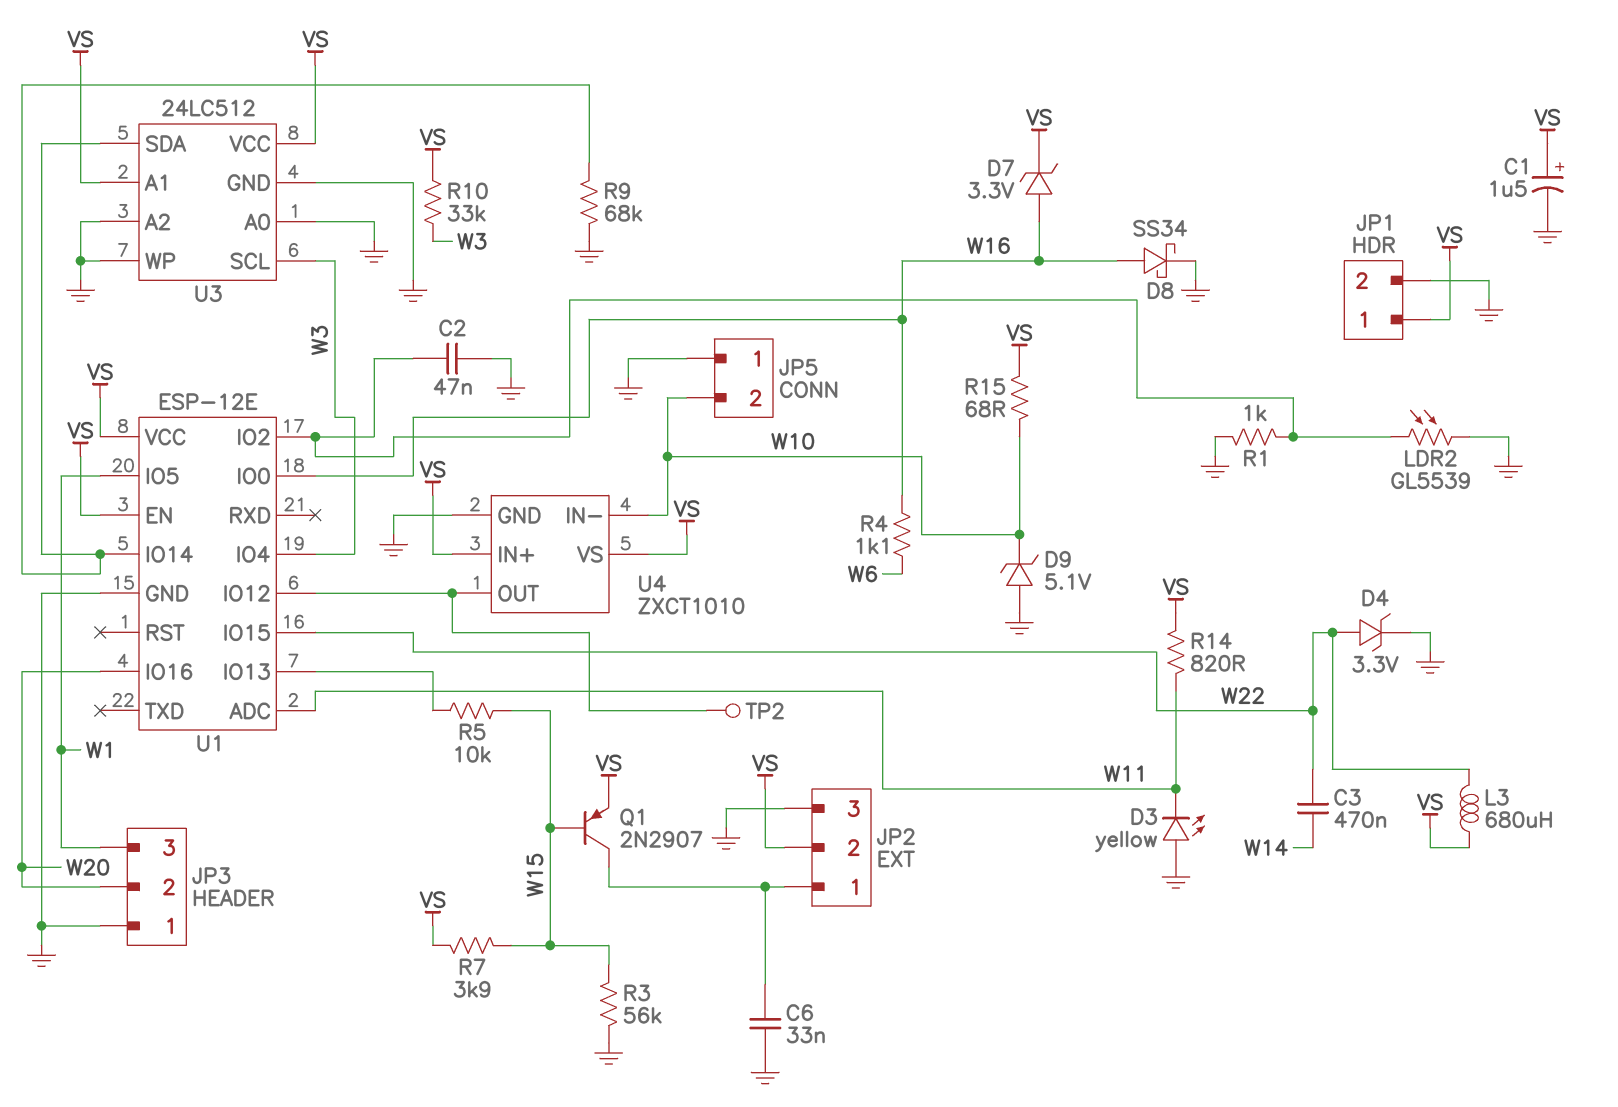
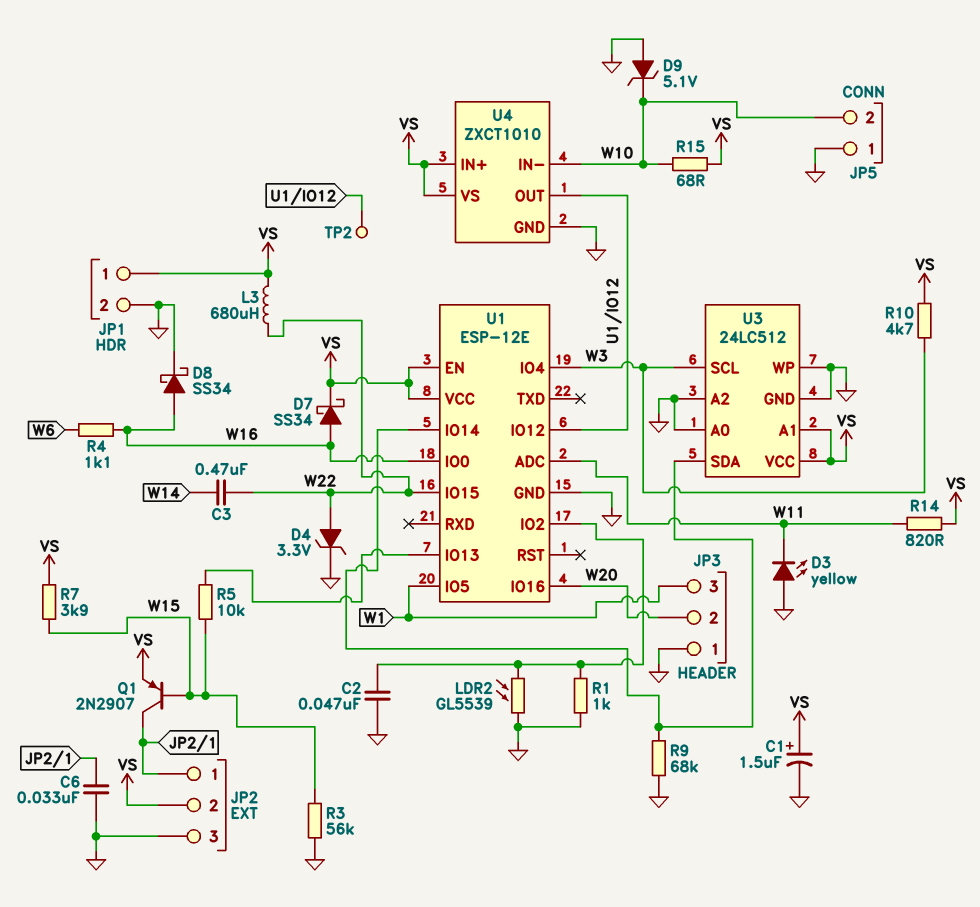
D7: zener 3.3V (A W16, K VS) -> schottky SS34 (A W16, K VS)
R10: 33k (VS, W3) -> 4.7k (VS, W3)

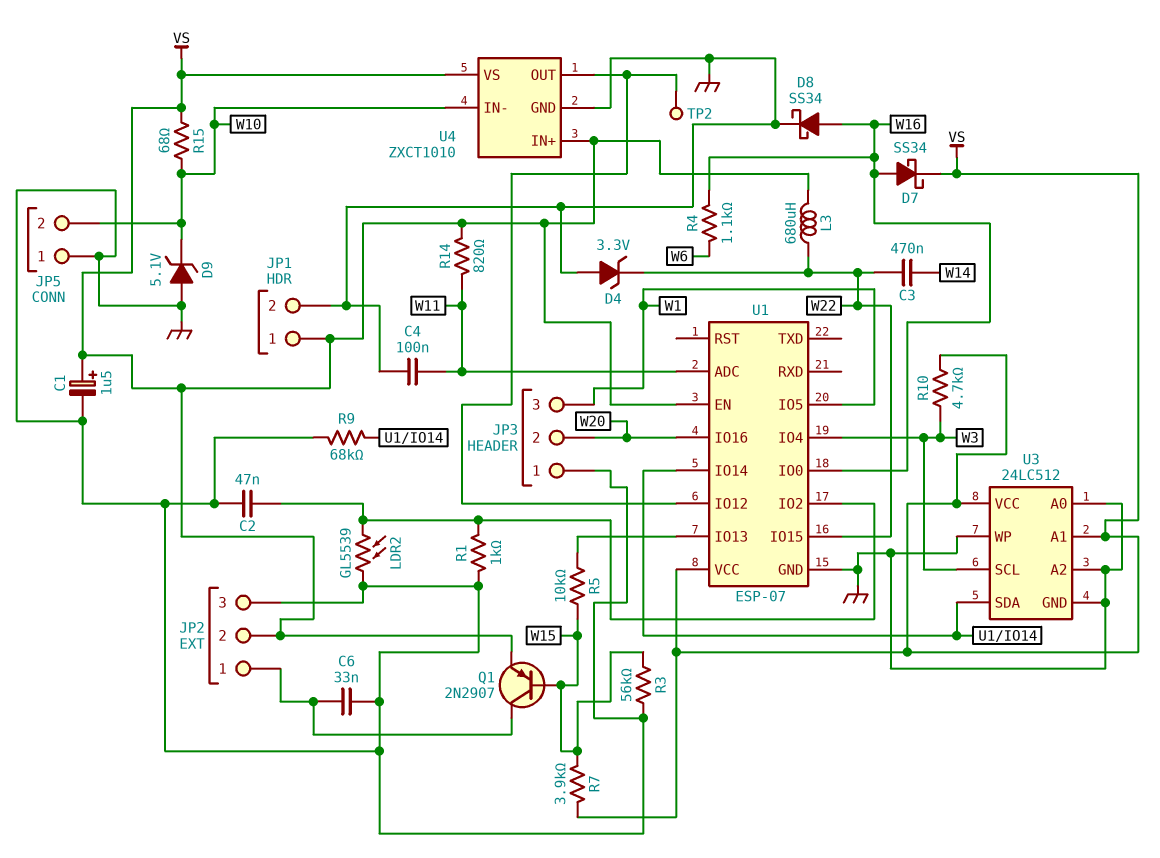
C4: none -> 100nF (GND, W11)
D3: LED yellow (A GND, K W11) -> none
D4: zener 3.3V (A W22, K GND) -> zener 3.3V (A GND, K W22)
U1: ESP-12E -> ESP-07

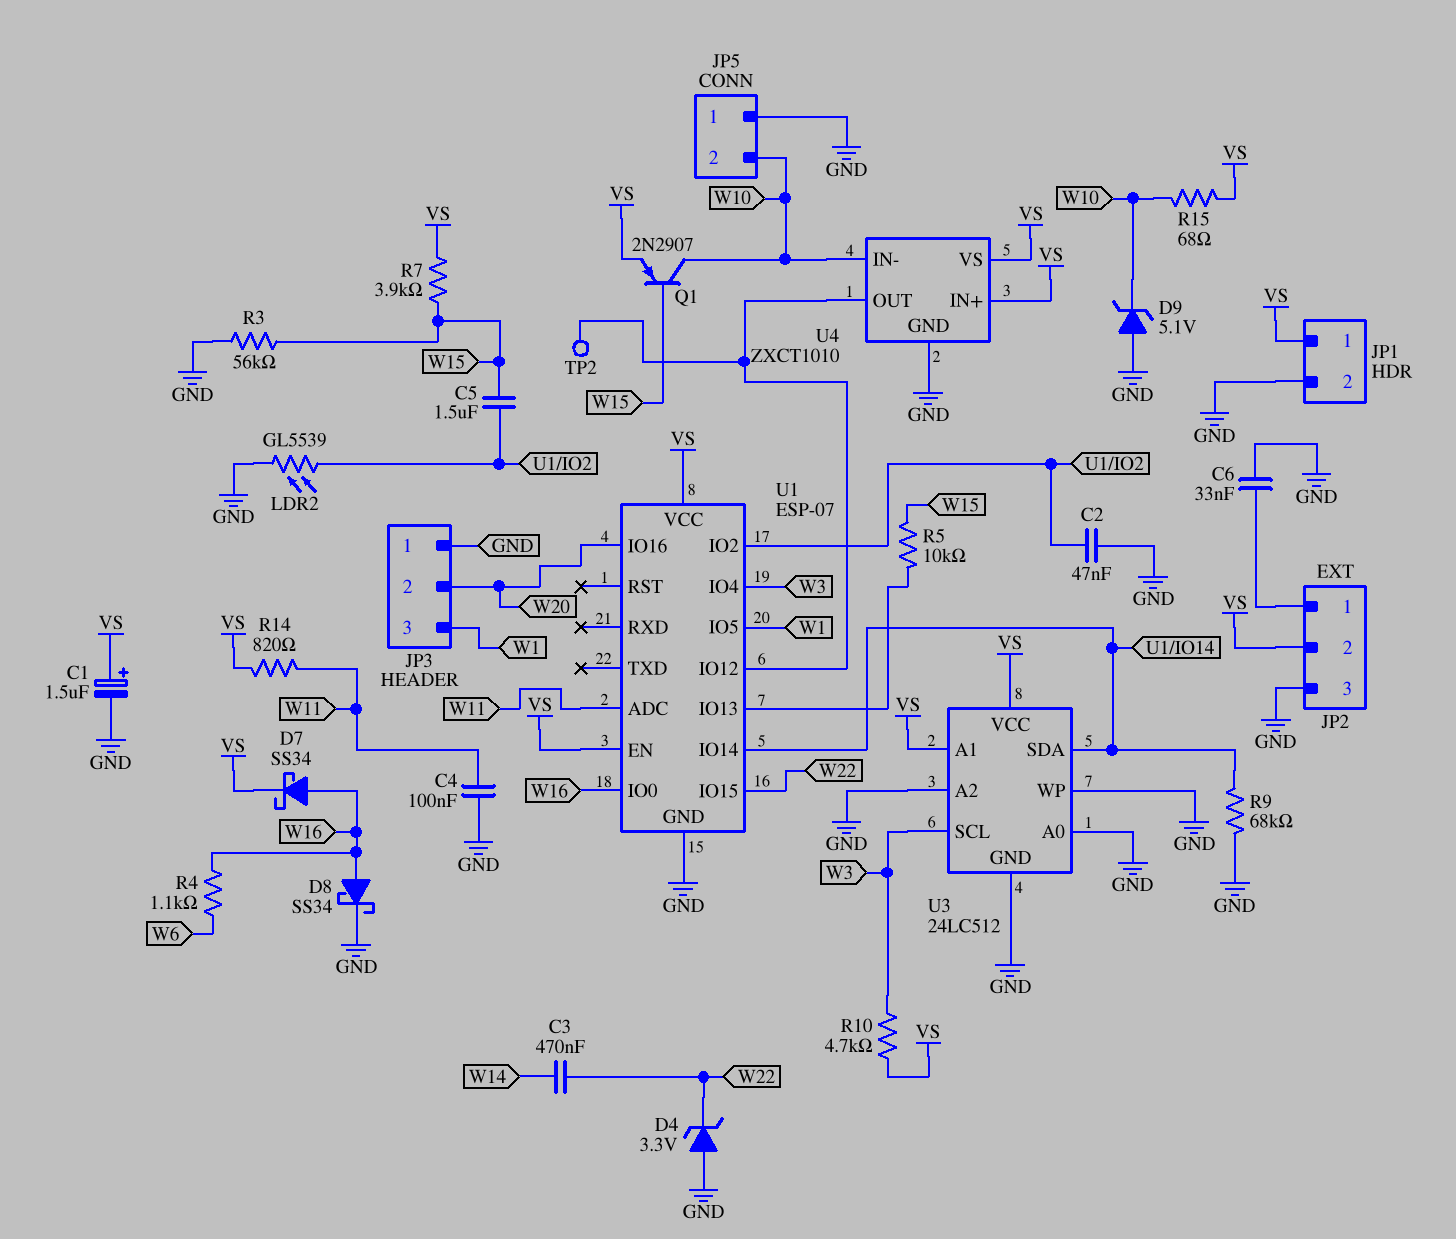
C5: none -> 1.5uF (U1/IO2, W15)
L3: 680uH (VS, W22) -> none
Q1: PNP 2N2907 (B W15, C JP2/1, E VS) -> PNP 2N2907 (B W15, C W10, E VS)
R1: 1k (GND, U1/IO2) -> none

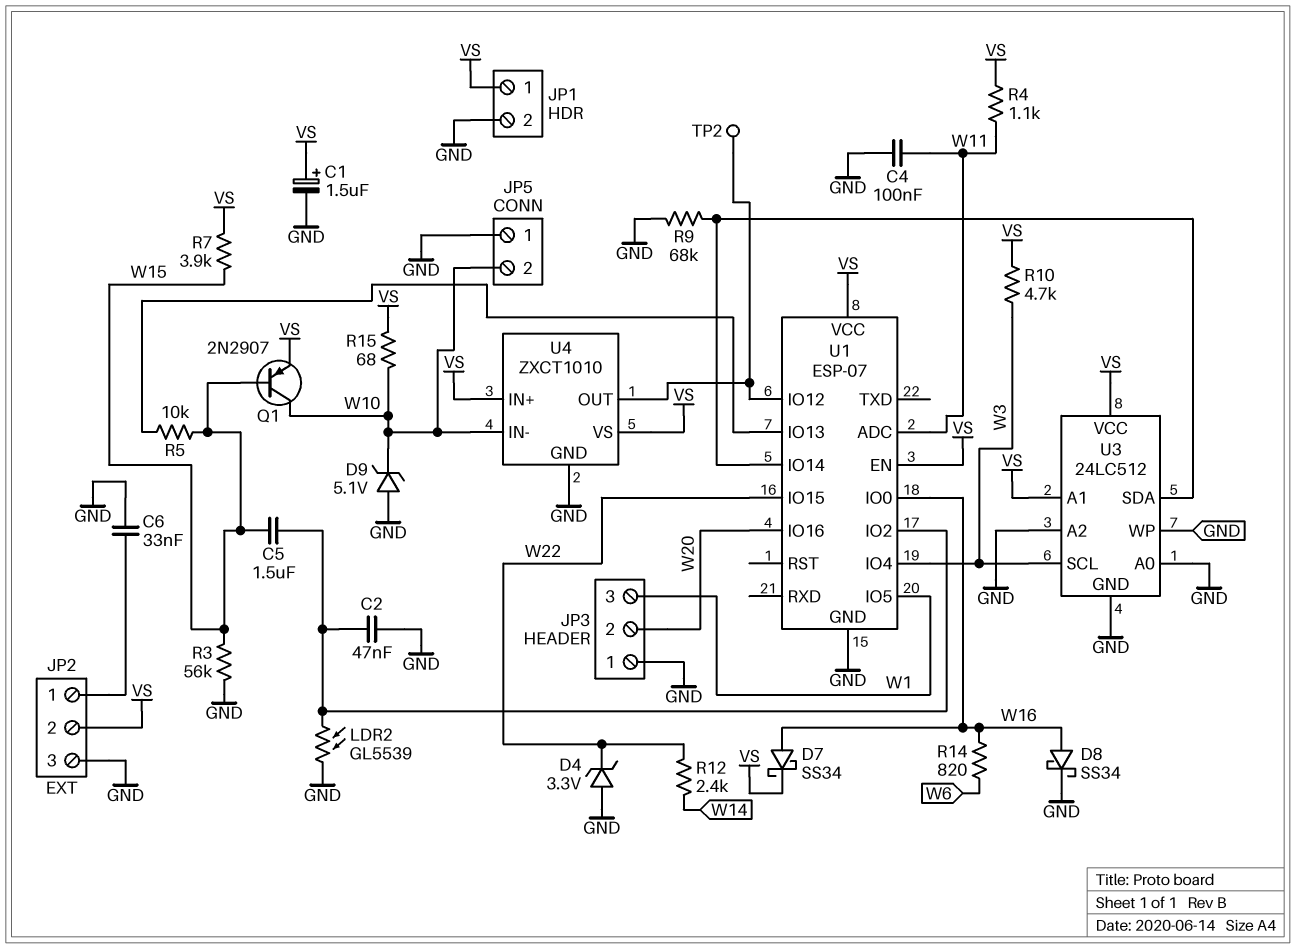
C3: 470nF (W14, W22) -> none
R4: 1.1k (W6, W16) -> 1.1k (VS, W11)
R12: none -> 2.4k (W14, W22)
R14: 820 (VS, W11) -> 820 (W6, W16)

